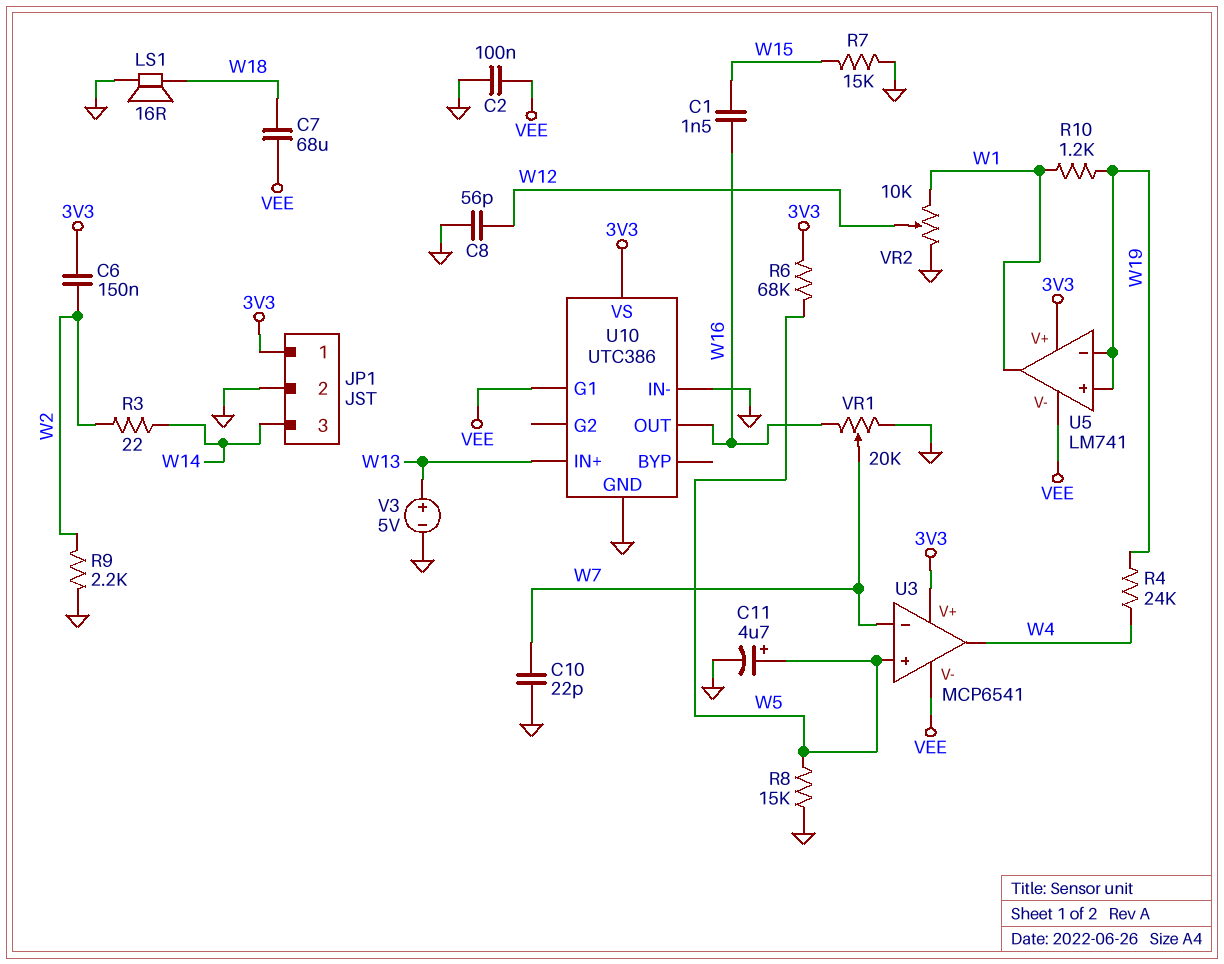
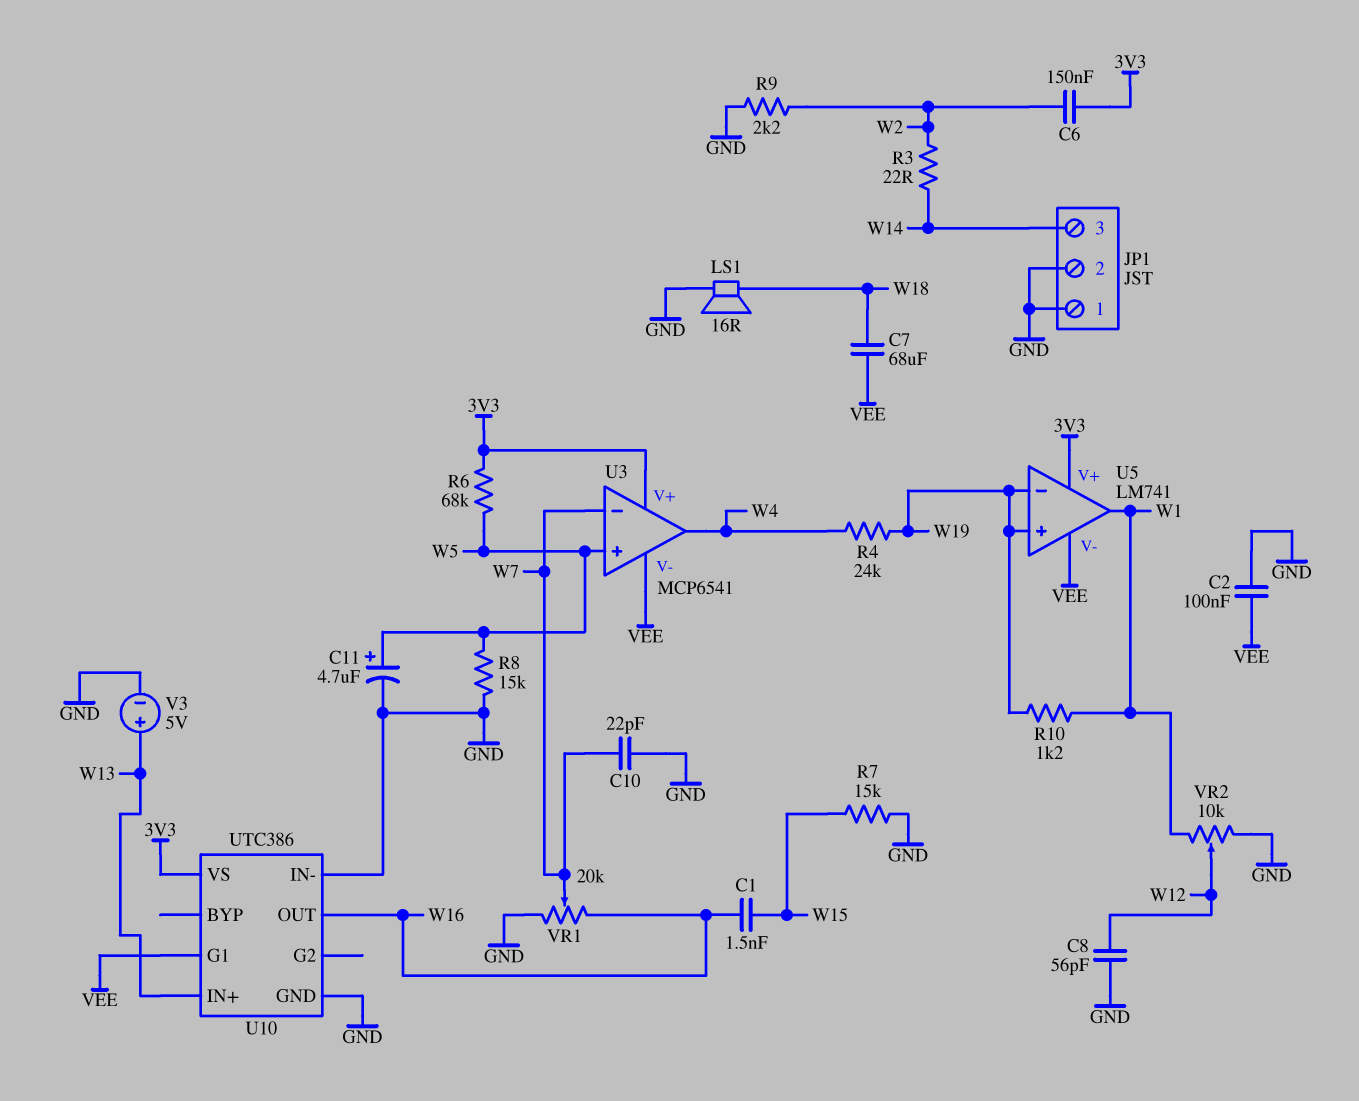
JP1 pin 1: 3V3 -> GND

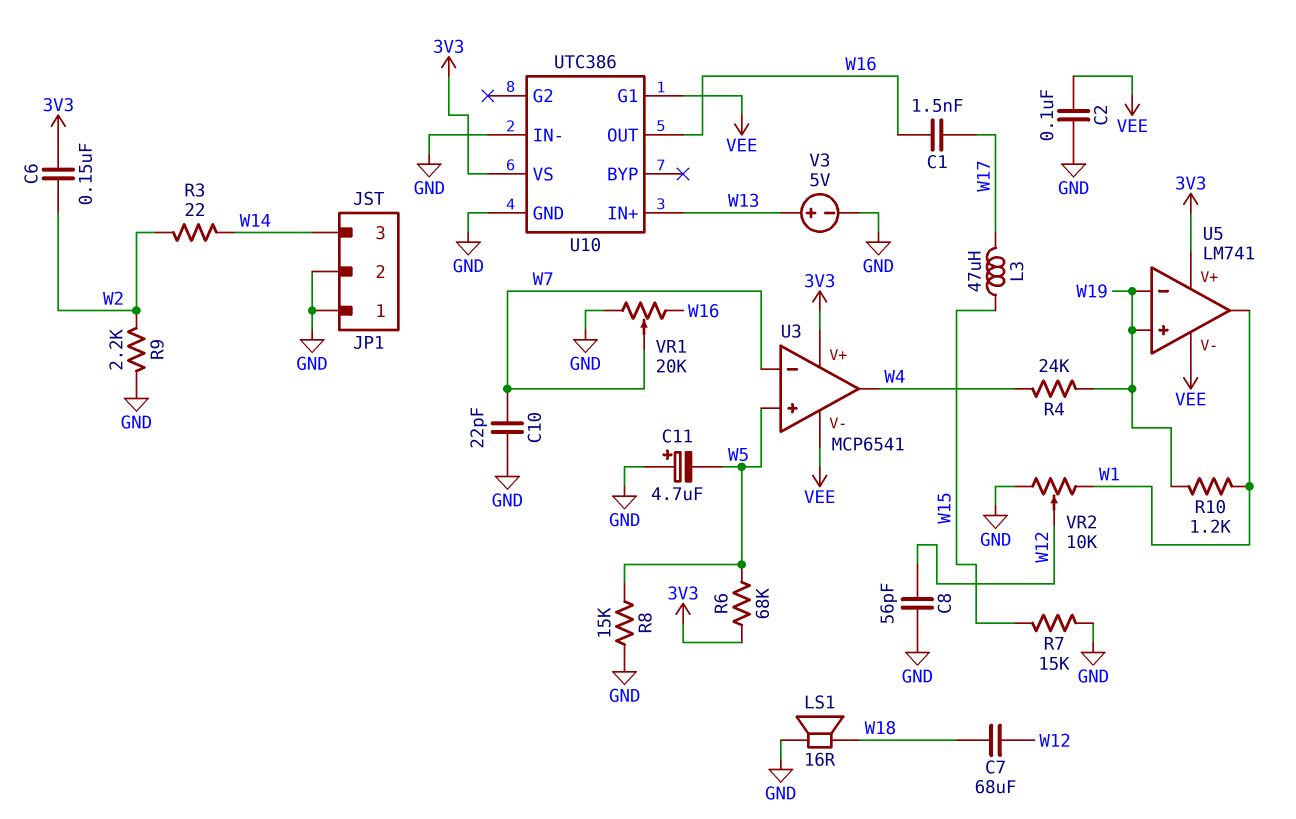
C1: 1.5nF (W15, W16) -> 1.5nF (W16, W17)
C7: 68uF (VEE, W18) -> 68uF (W12, W18)
C11: 4.7uF (plus W5, minus GND) -> 4.7uF (plus GND, minus W5)
L3: none -> 47uH (W15, W17)

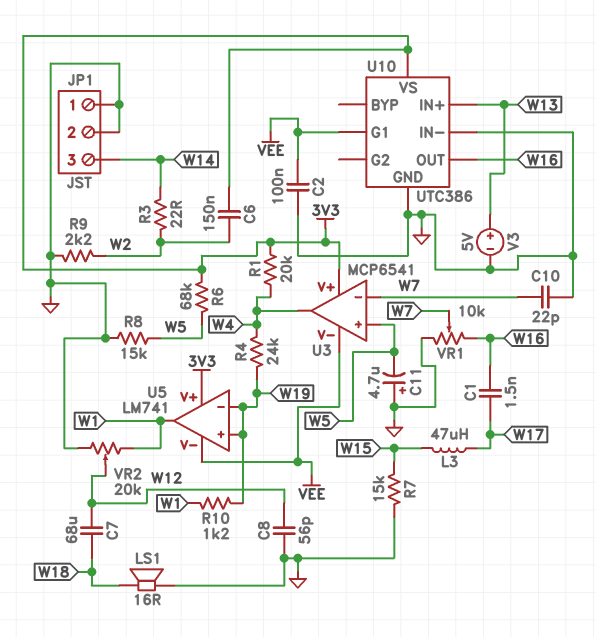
R1: none -> 20k (3V3, W4)
VR1: 20k (GND, W16, wiper W7) -> 10k (GND, W16, wiper W7)
VR2: 10k (GND, W1, wiper W12) -> 20k (GND, W1, wiper W12)

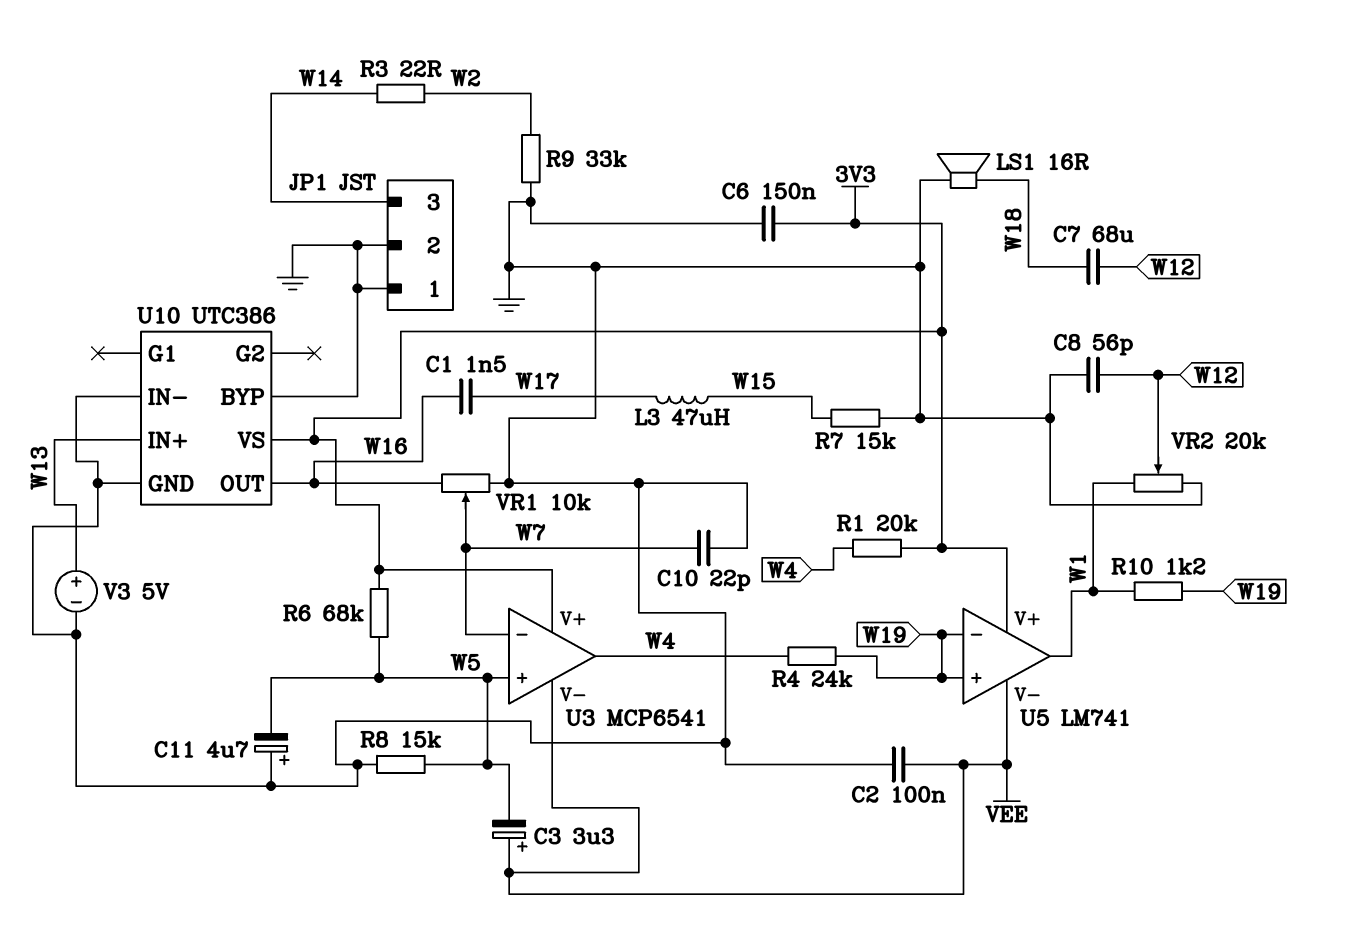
C3: none -> 3.3uF (plus VEE, minus W5)
C6: 150nF (3V3, W2) -> 150nF (3V3, GND)
R9: 2.2k (GND, W2) -> 33k (GND, W2)
U10 pin BYP: none -> GND
U10 pin G1: VEE -> none

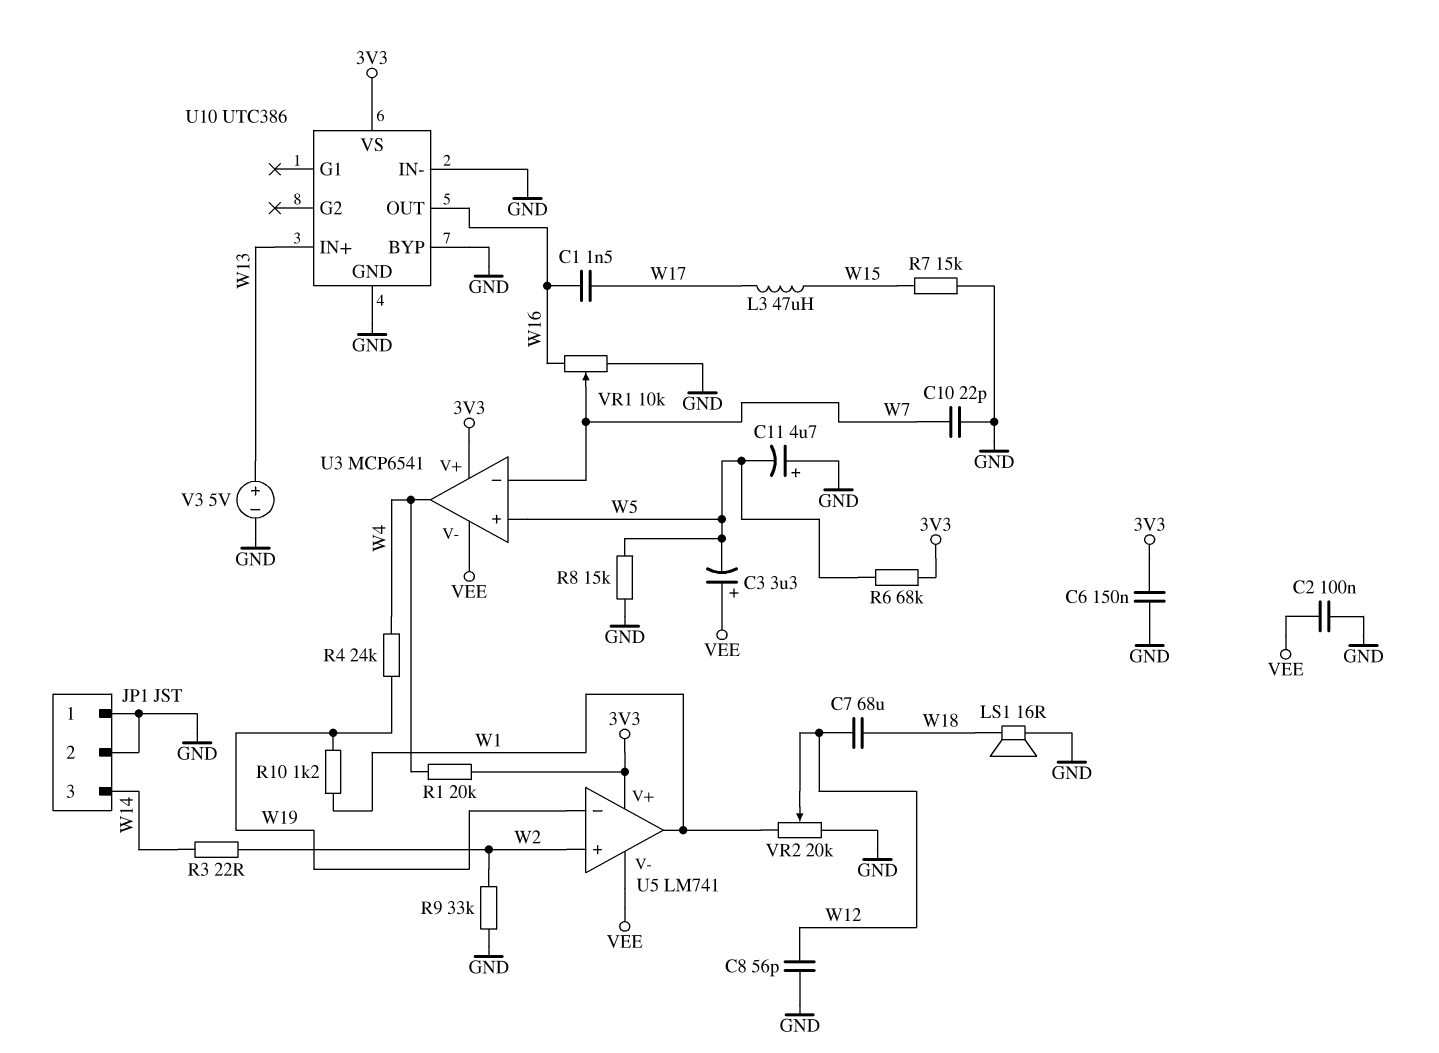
U5 pin in+: W19 -> W2

